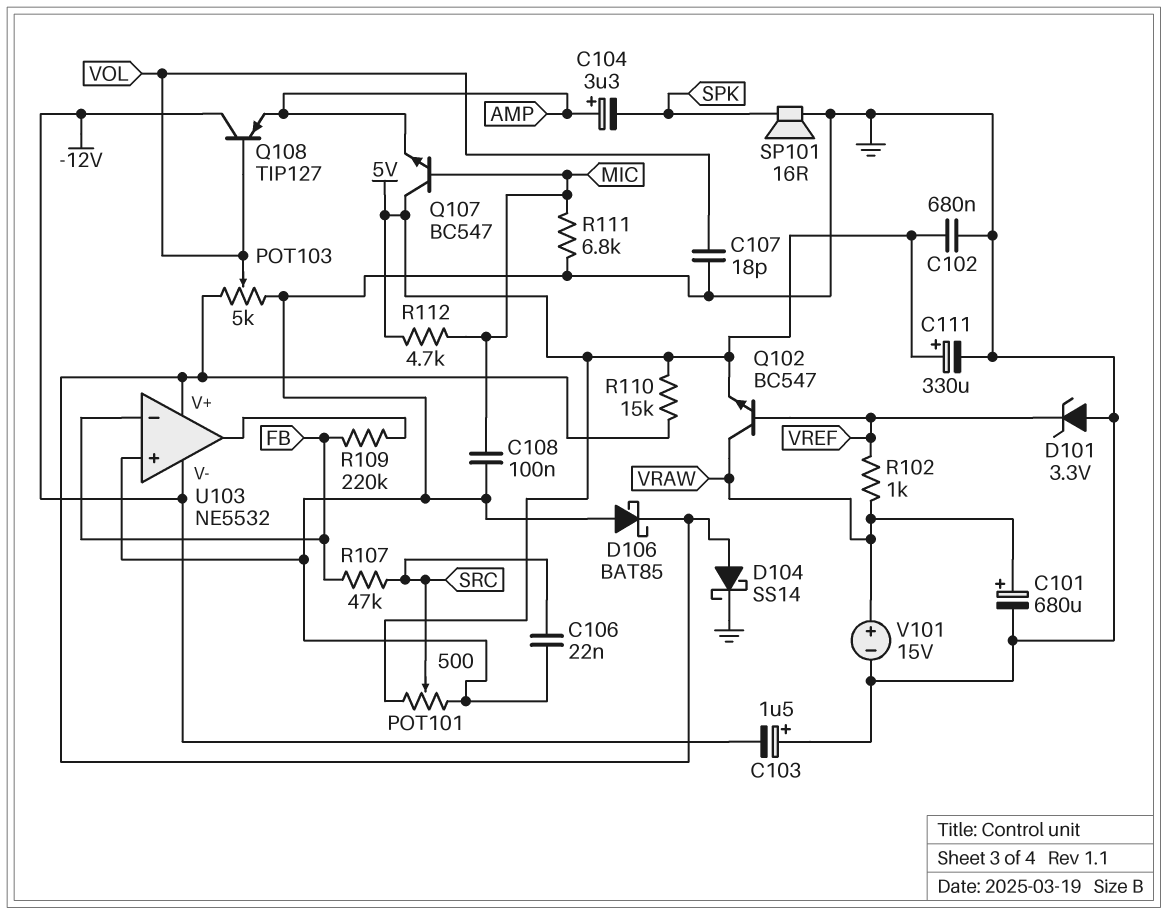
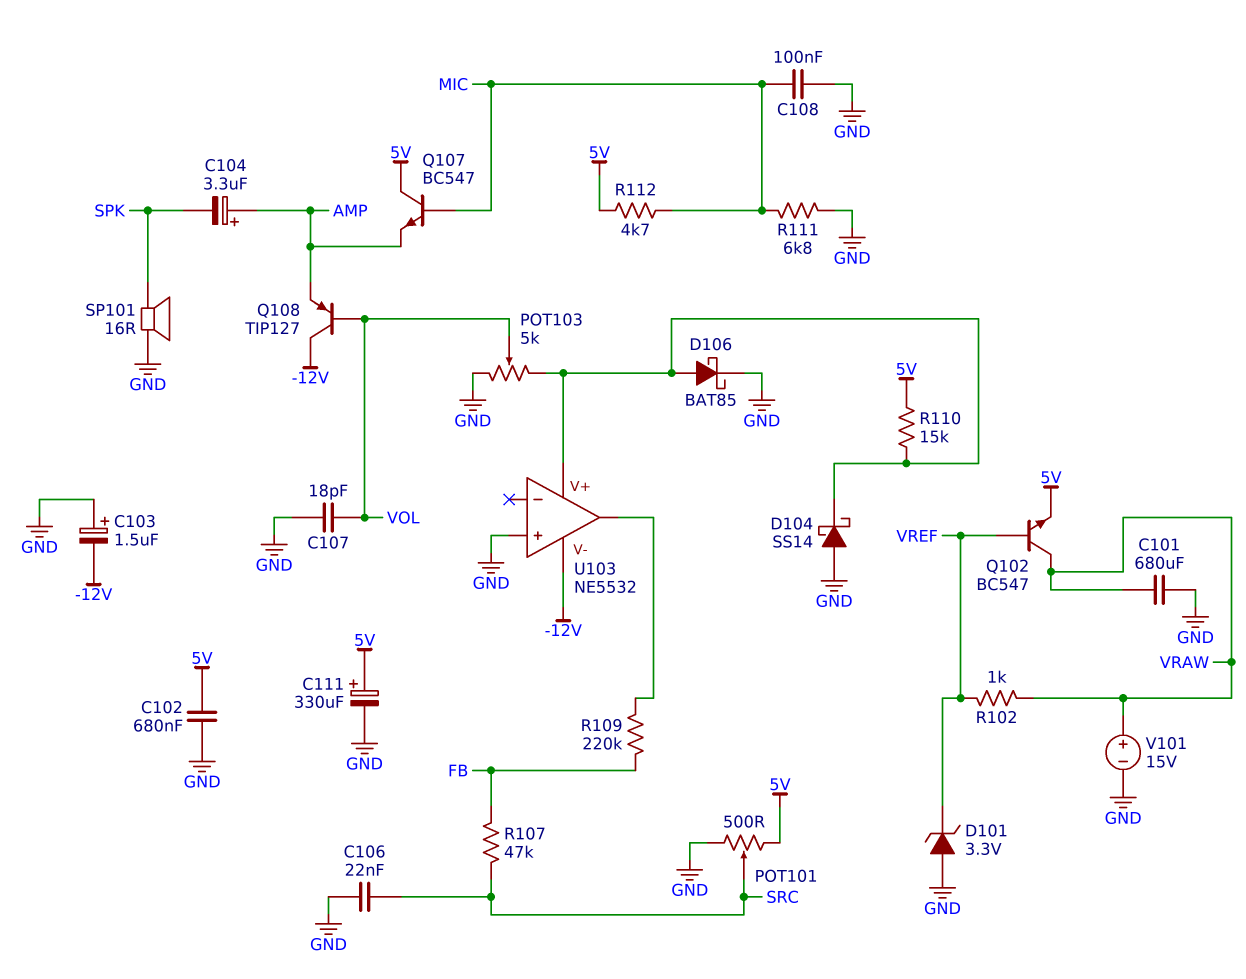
C101: 680uF (plus VRAW, minus GND) -> 680uF (GND, VRAW)
D104: schottky SS14 (A U103/V+, K GND) -> schottky SS14 (A GND, K U103/V+)
D106: schottky BAT85 (A GND, K U103/V+) -> schottky BAT85 (A U103/V+, K GND)
U103 pin in-: FB -> none

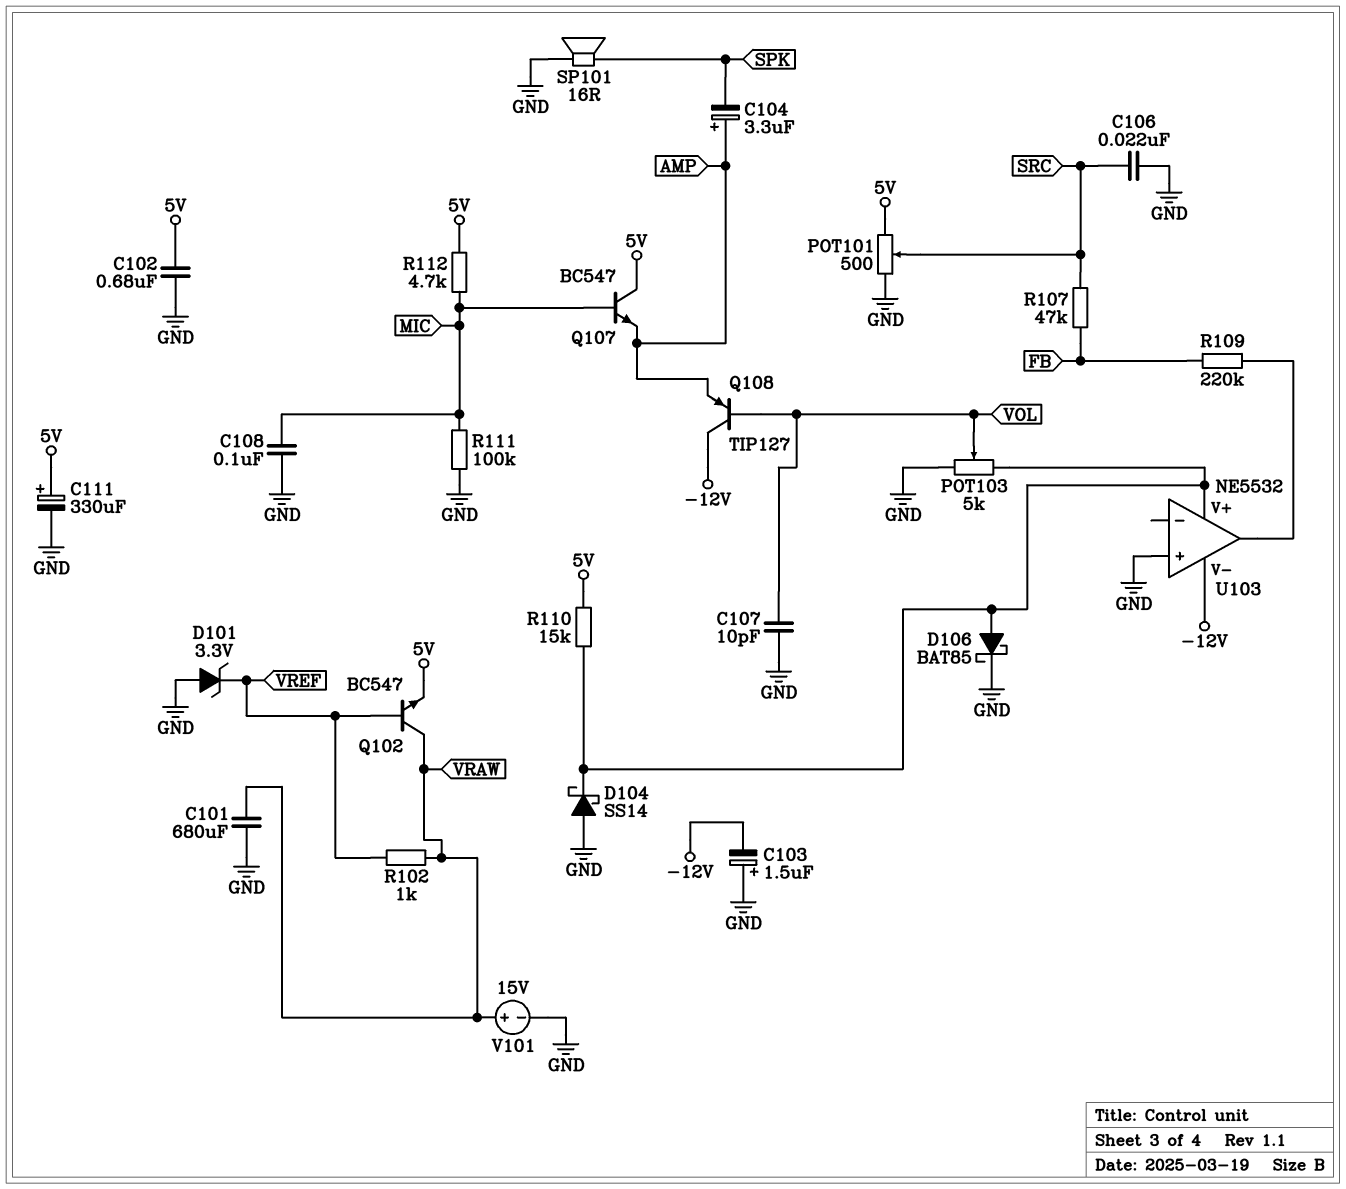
C107: 18pF (GND, VOL) -> 10pF (GND, VOL)
R111: 6.8k (GND, MIC) -> 100k (GND, MIC)

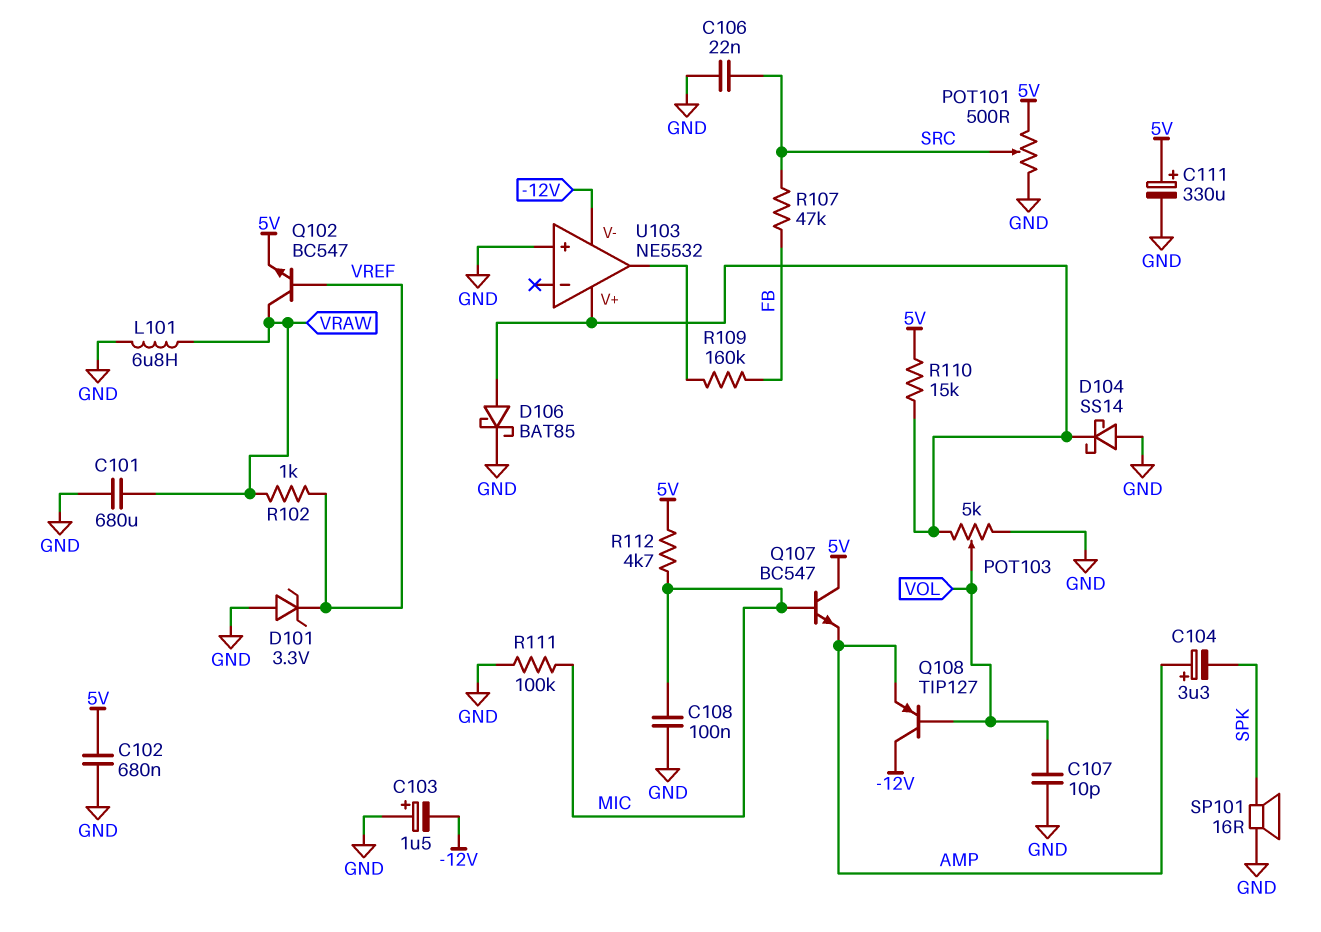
L101: none -> 6.8uH (GND, VRAW)
R109: 220k (FB, U103/out) -> 160k (FB, U103/out)
V101: 15V (plus VRAW, minus GND) -> none

